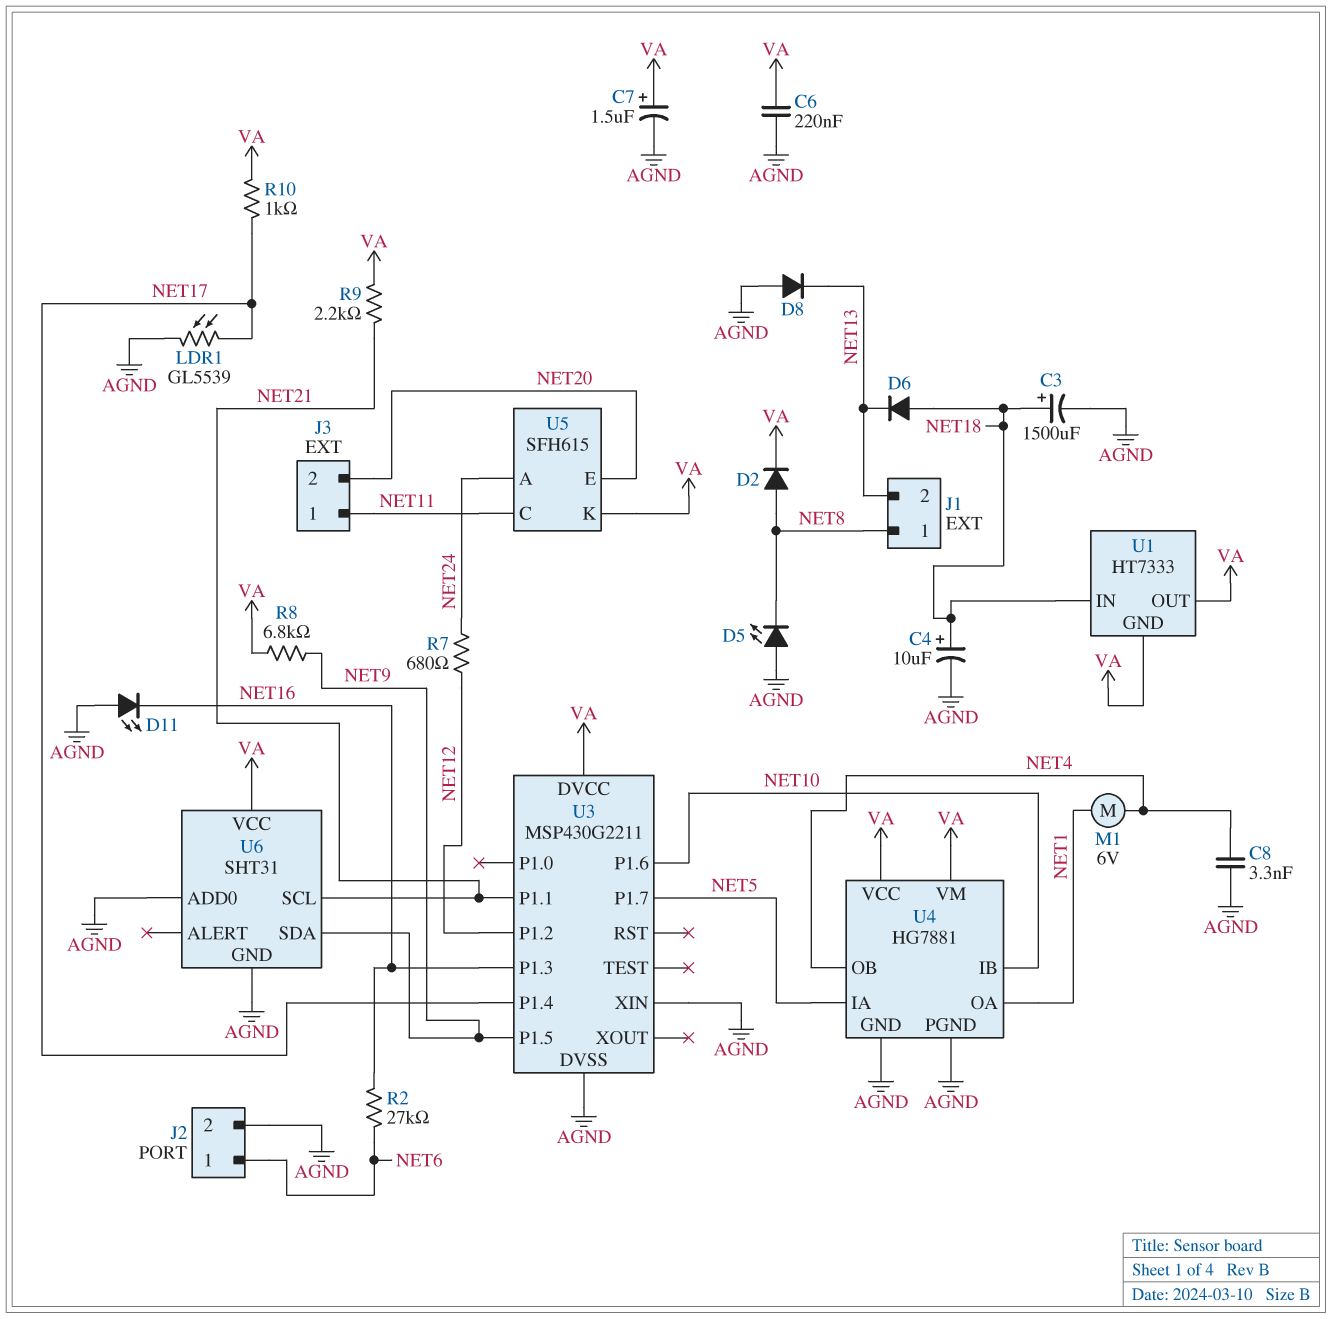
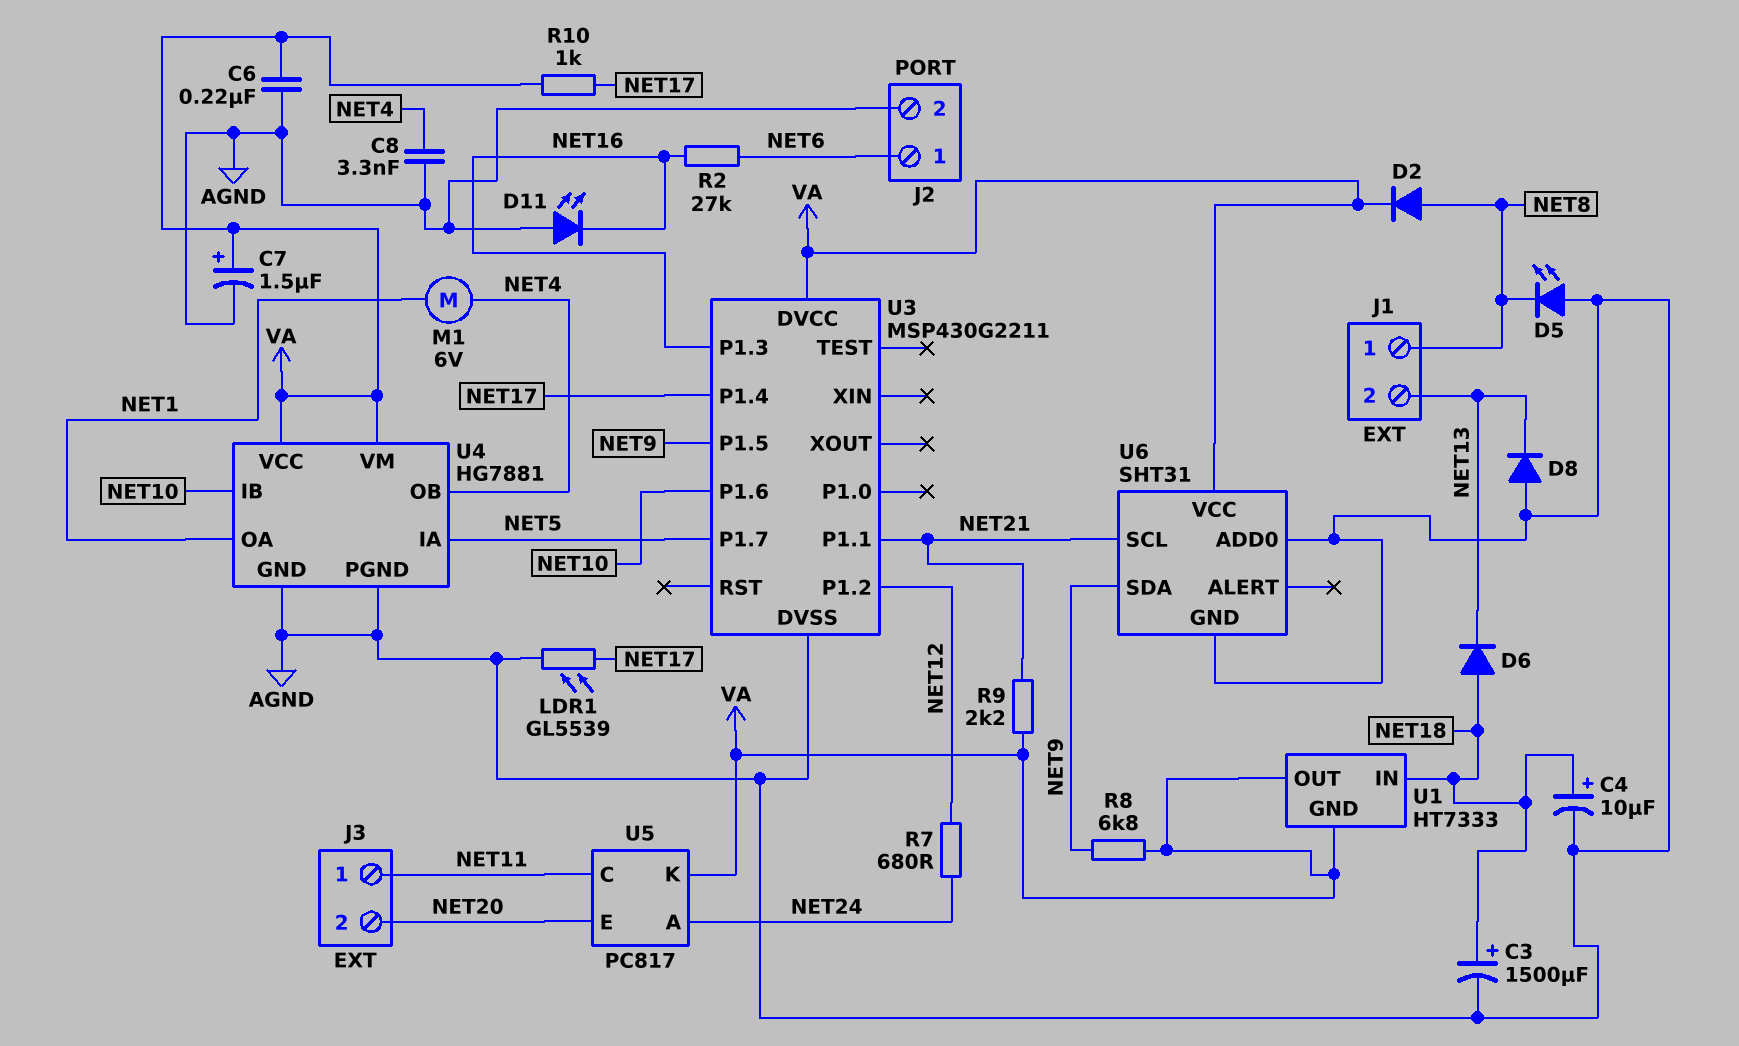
U3 pin XIN: AGND -> none
U5: SFH615 -> PC817

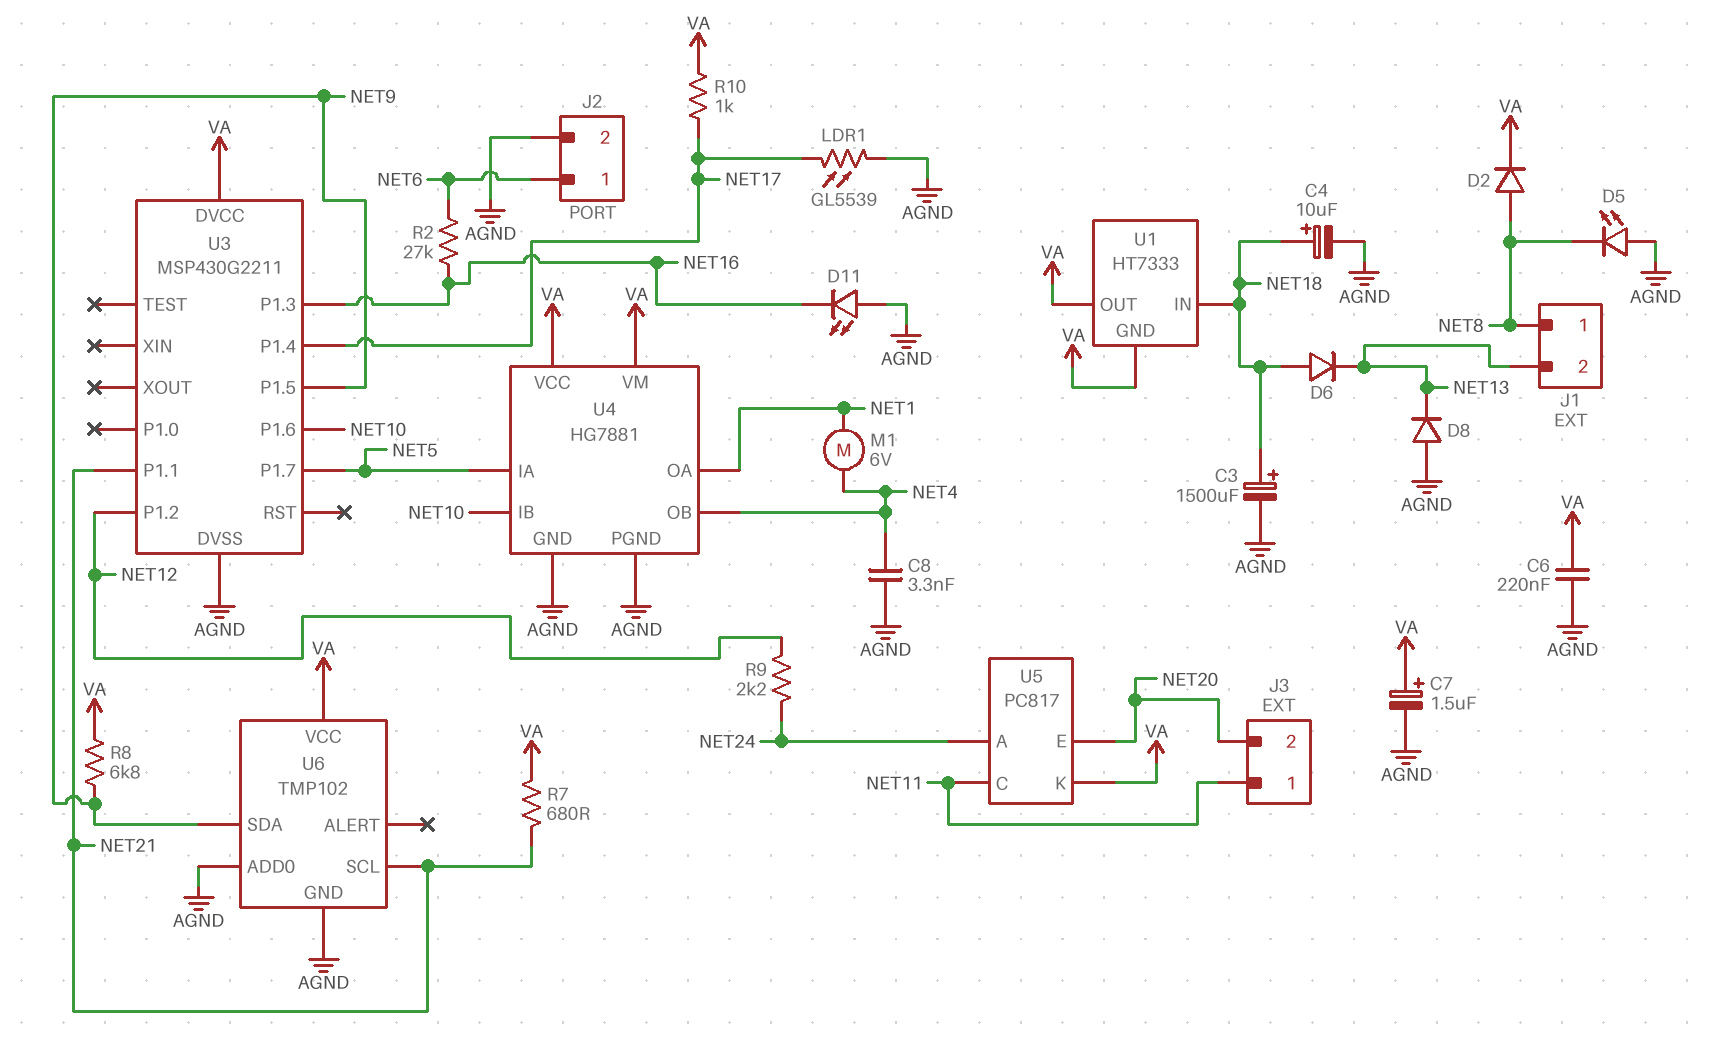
R7: 680 (NET12, NET24) -> 680 (NET21, VA)
R9: 2.2k (NET21, VA) -> 2.2k (NET12, NET24)
U6: SHT31 -> TMP102

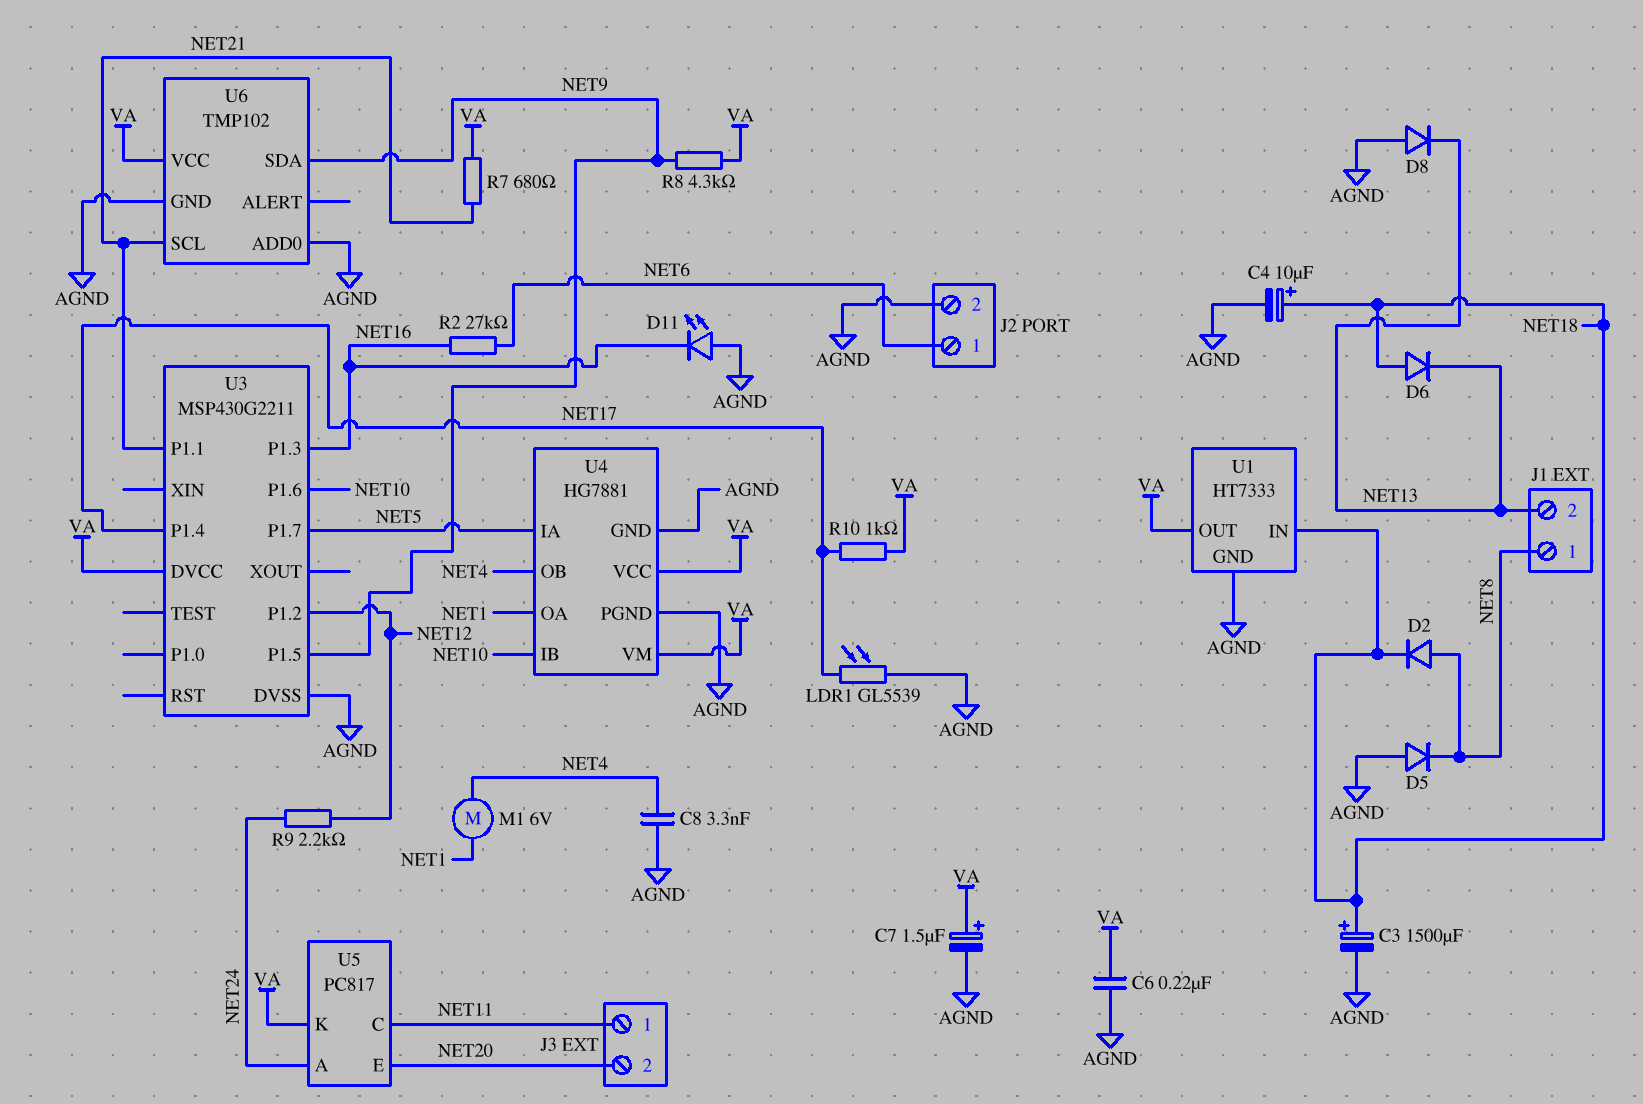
D2: diode (A NET8, K VA) -> diode (A NET8, K NET18)
D5: LED (A AGND, K NET8) -> diode (A AGND, K NET8)
R8: 6.8k (NET9, VA) -> 4.3k (NET9, VA)
U1 pin GND: VA -> AGND

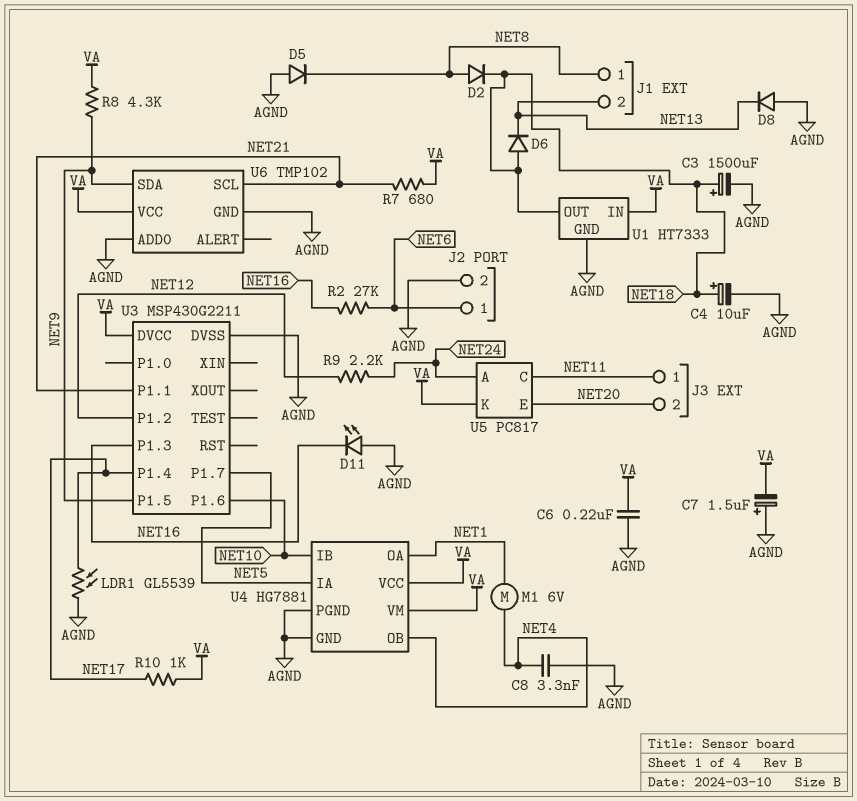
C7: 1.5uF (plus VA, minus AGND) -> 1.5uF (plus AGND, minus VA)
U1 pin IN: NET18 -> VA
U1 pin OUT: VA -> NET18

